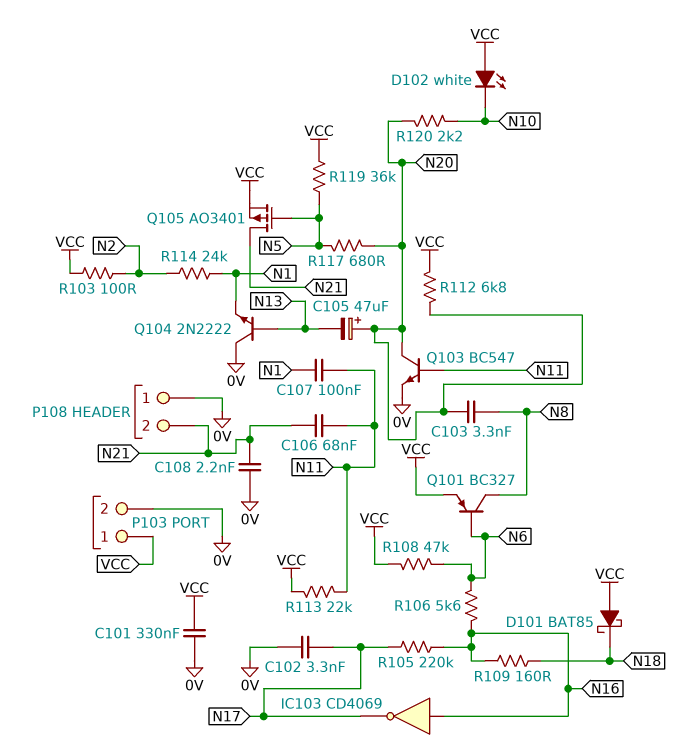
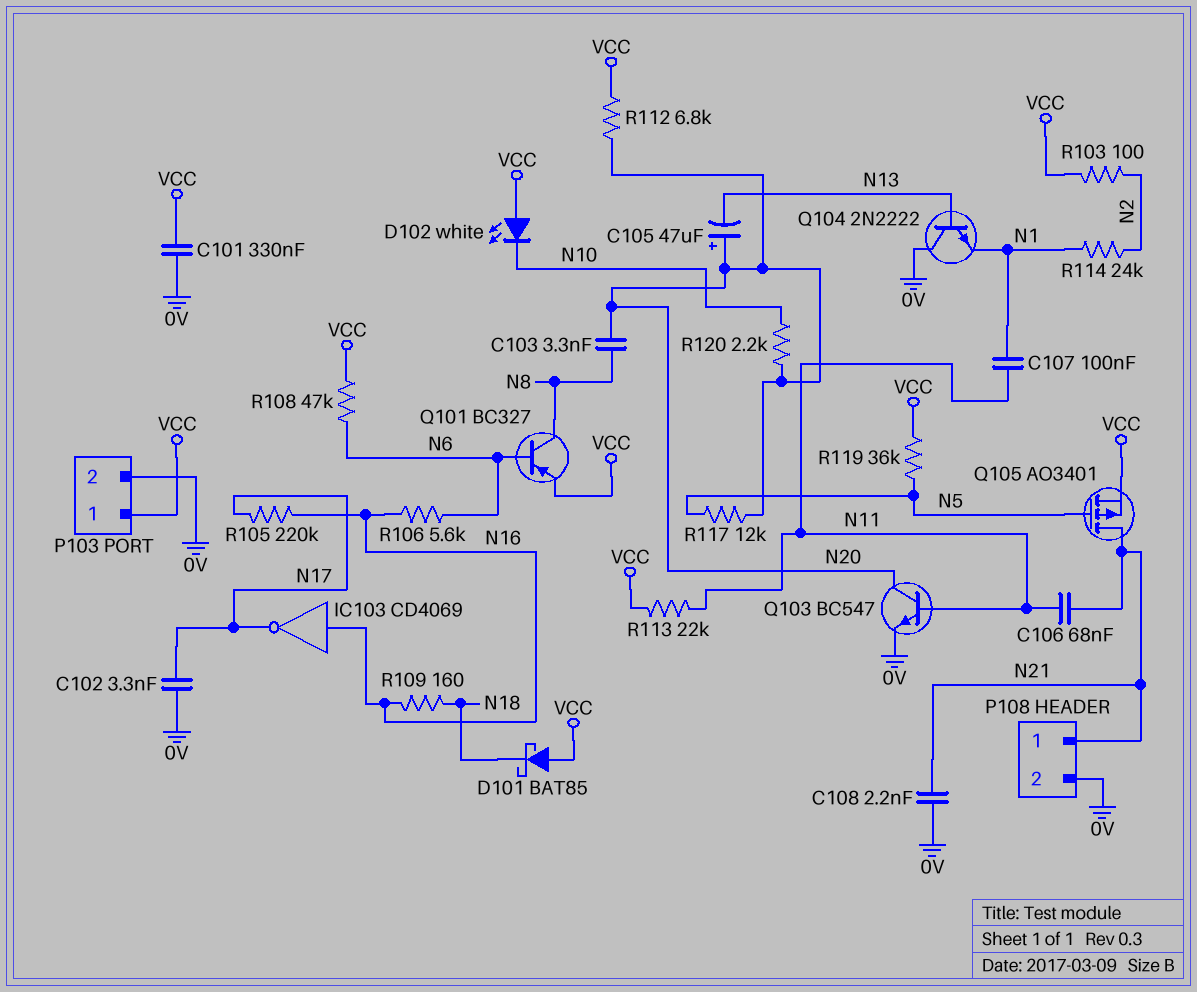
P108 pin 1: 0V -> N21
P108 pin 2: N21 -> 0V
R117: 680 (N5, N20) -> 12k (N5, N20)

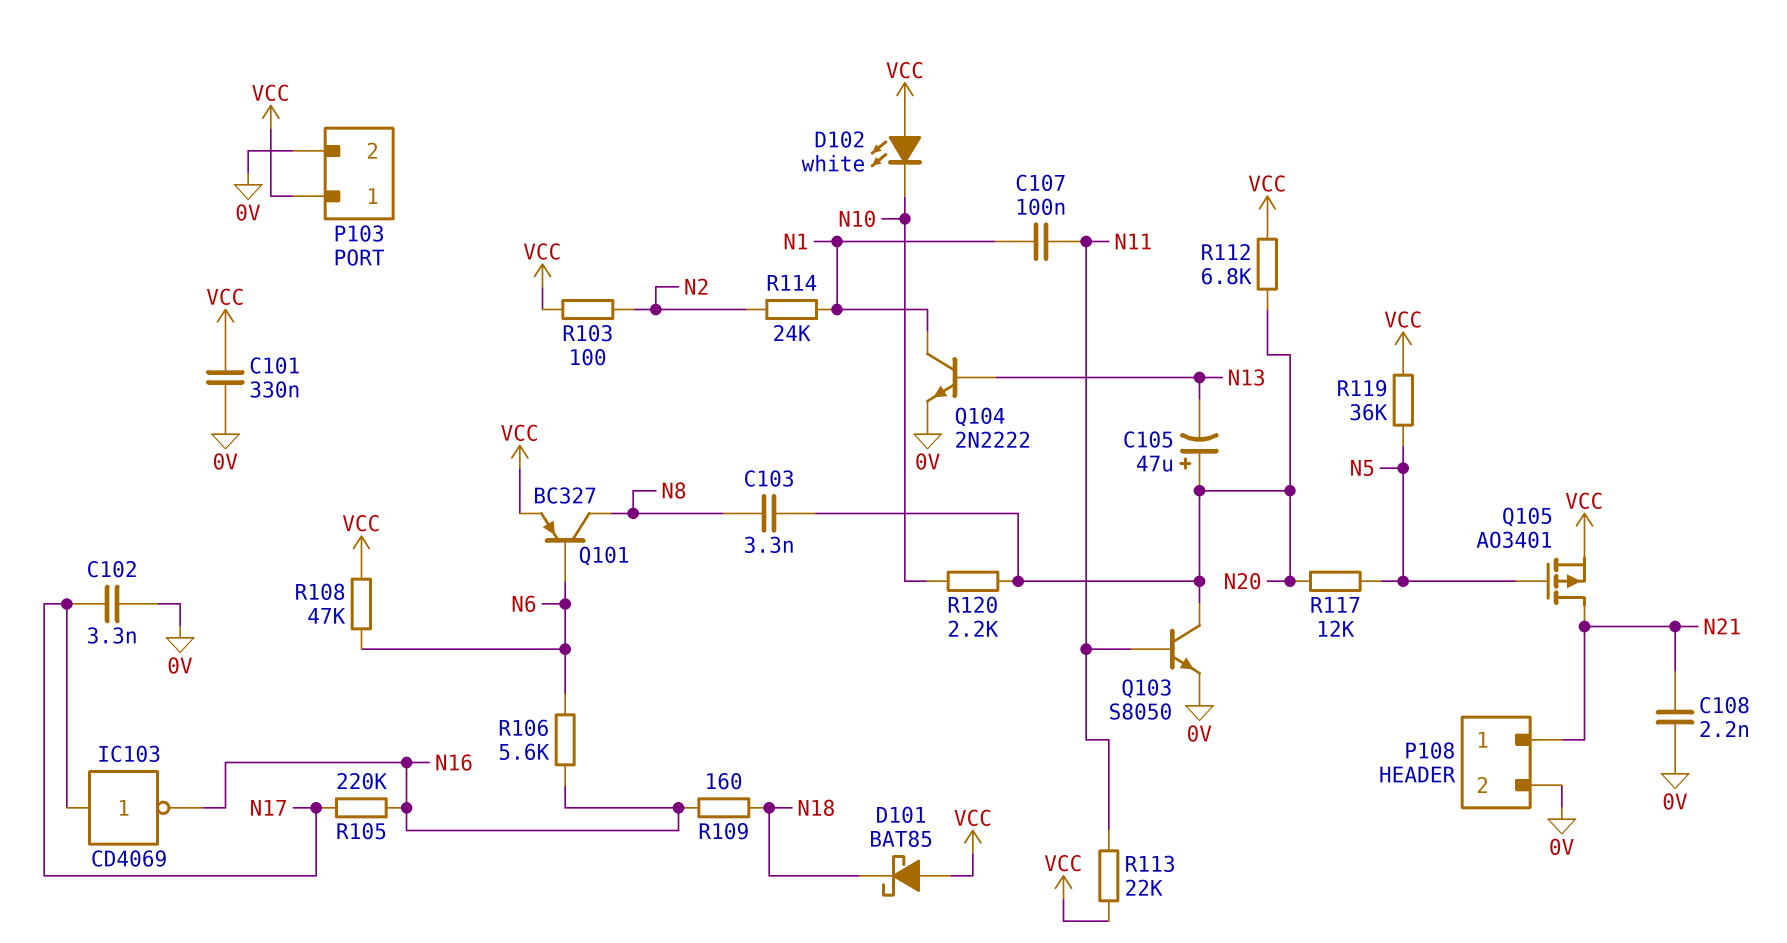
C106: 68nF (N11, N21) -> none
IC103: NOT CD4069 (in N16, out N17) -> NOT CD4069 (in N17, out N16)
Q103: NPN BC547 (B N11, C N20, E 0V) -> NPN S8050 (B N11, C N20, E 0V)
Q104: NPN 2N2222 (B N13, C 0V, E N1) -> NPN 2N2222 (B N13, C N1, E 0V)

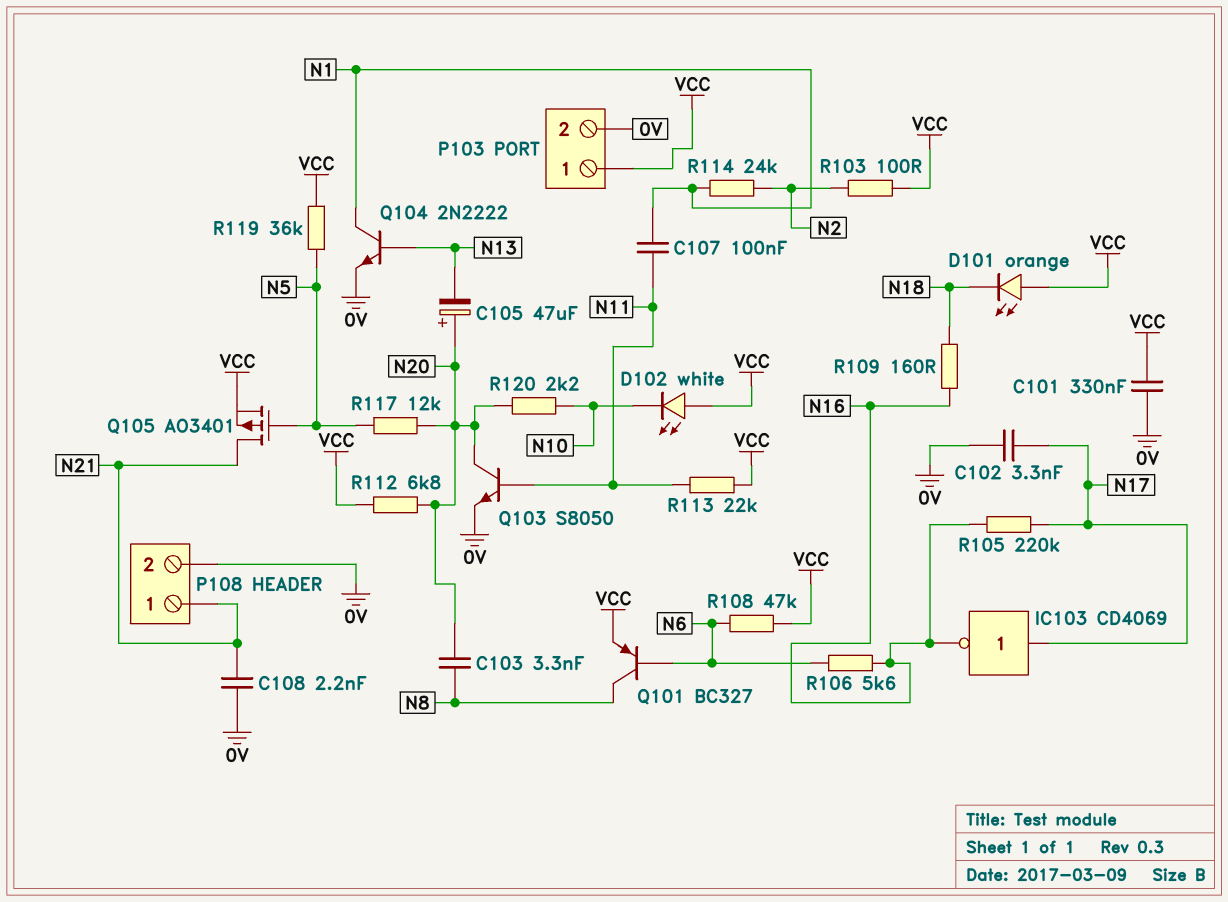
D101: schottky BAT85 (A VCC, K N18) -> LED orange (A VCC, K N18)

